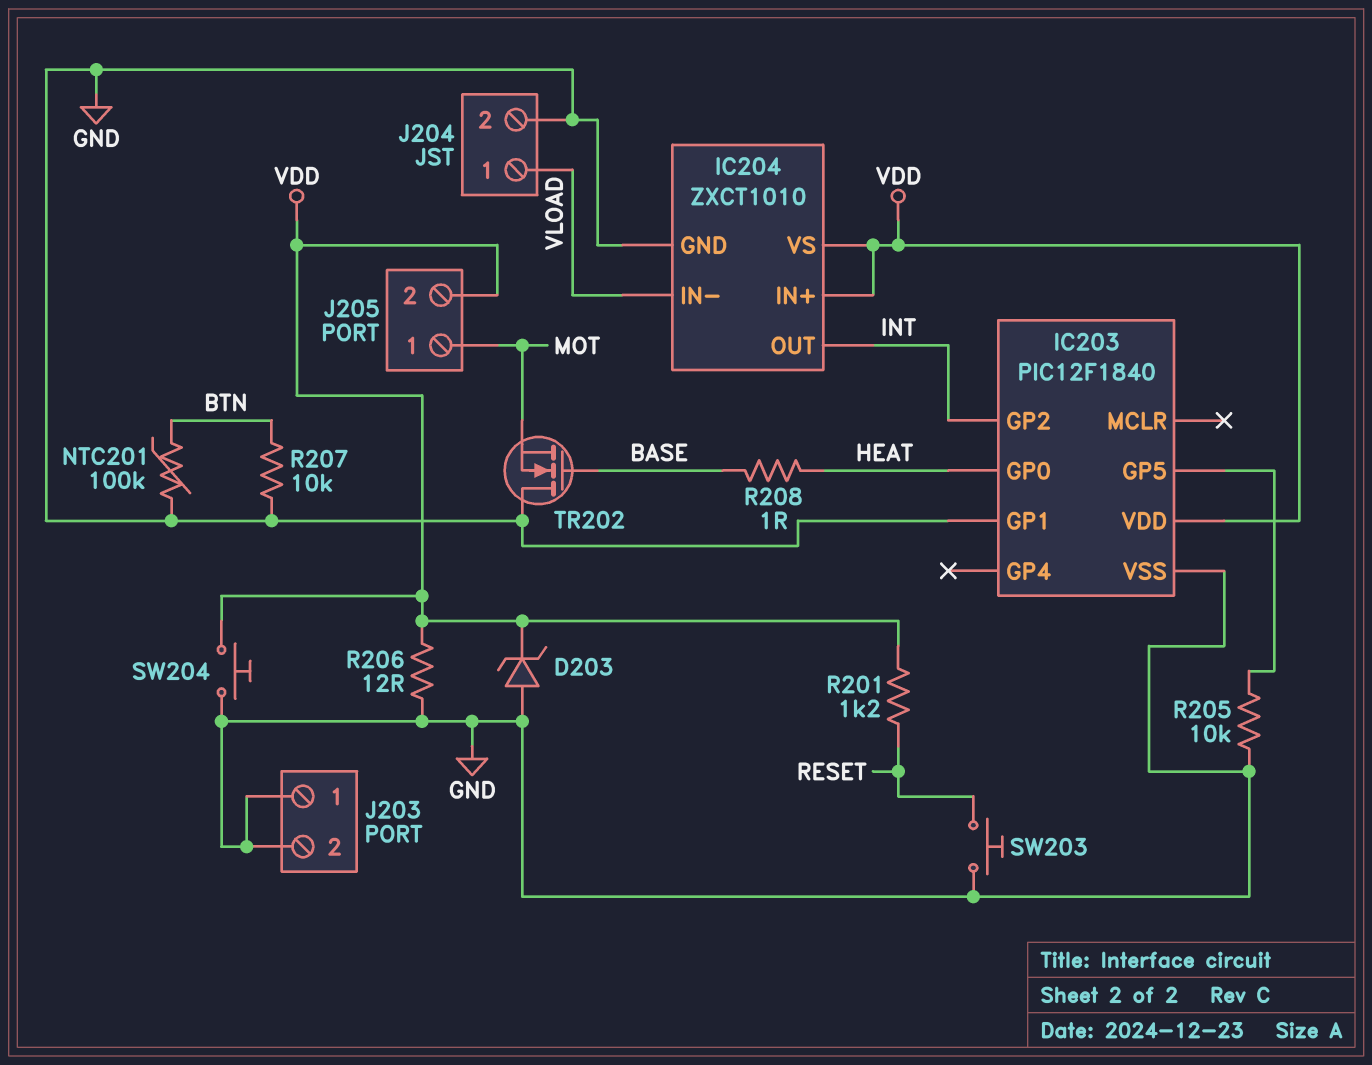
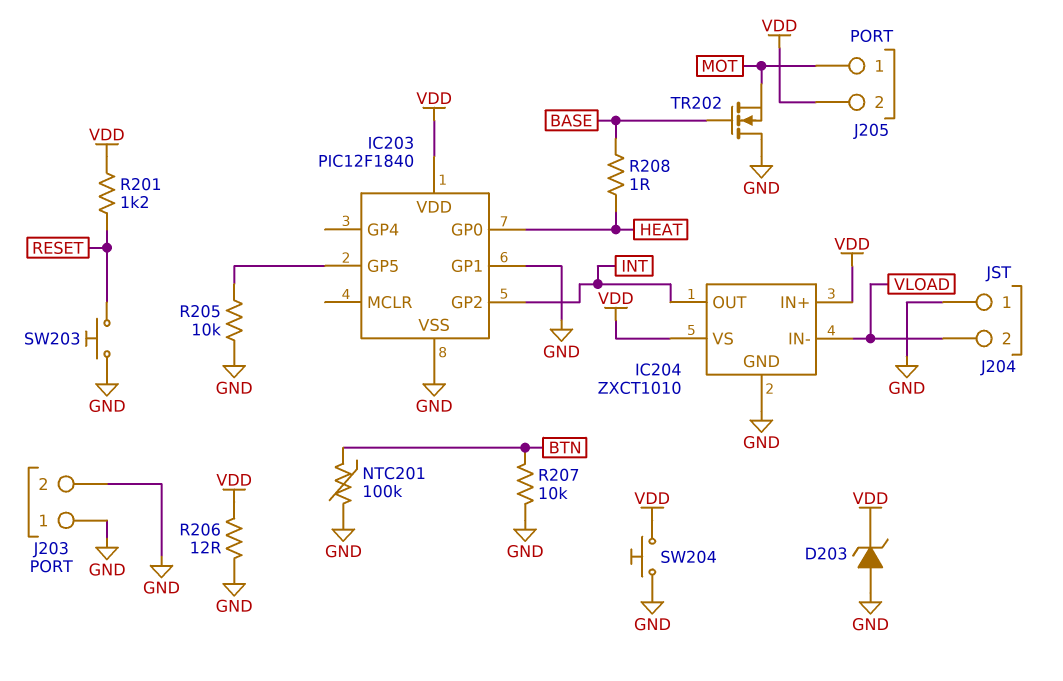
J204 pin 1: VLOAD -> GND
J204 pin 2: GND -> VLOAD

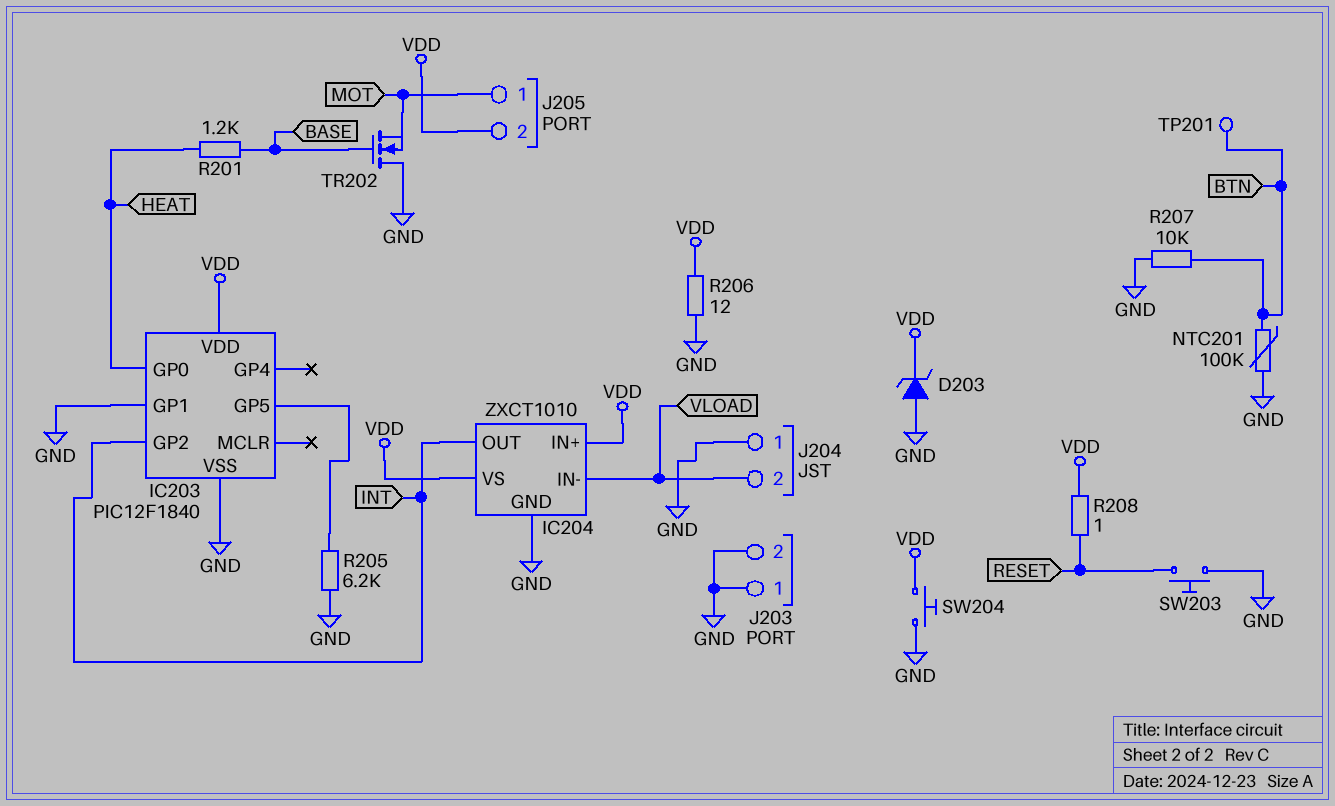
R201: 1.2k (RESET, VDD) -> 1.2k (BASE, HEAT)
R205: 10k (GND, IC203/GP5) -> 6.2k (GND, IC203/GP5)
R208: 1 (BASE, HEAT) -> 1 (RESET, VDD)
TP201: none -> test point (BTN)

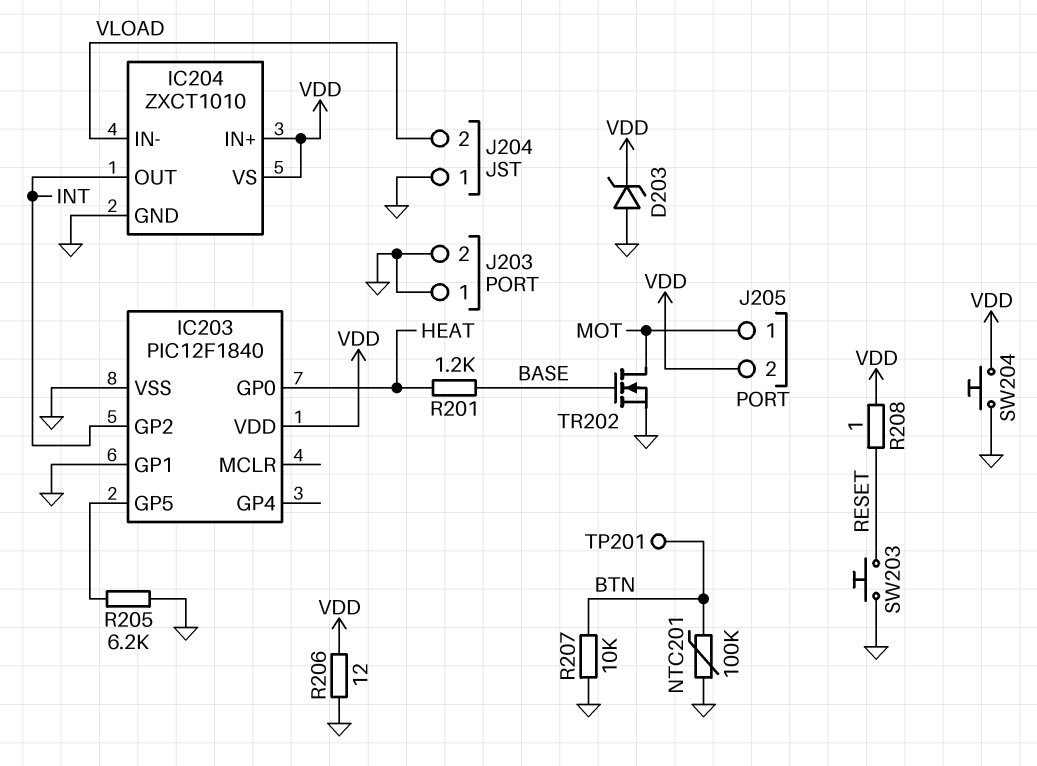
TR202: NMOS (G BASE, D GND, S MOT) -> NMOS (G BASE, D MOT, S GND)

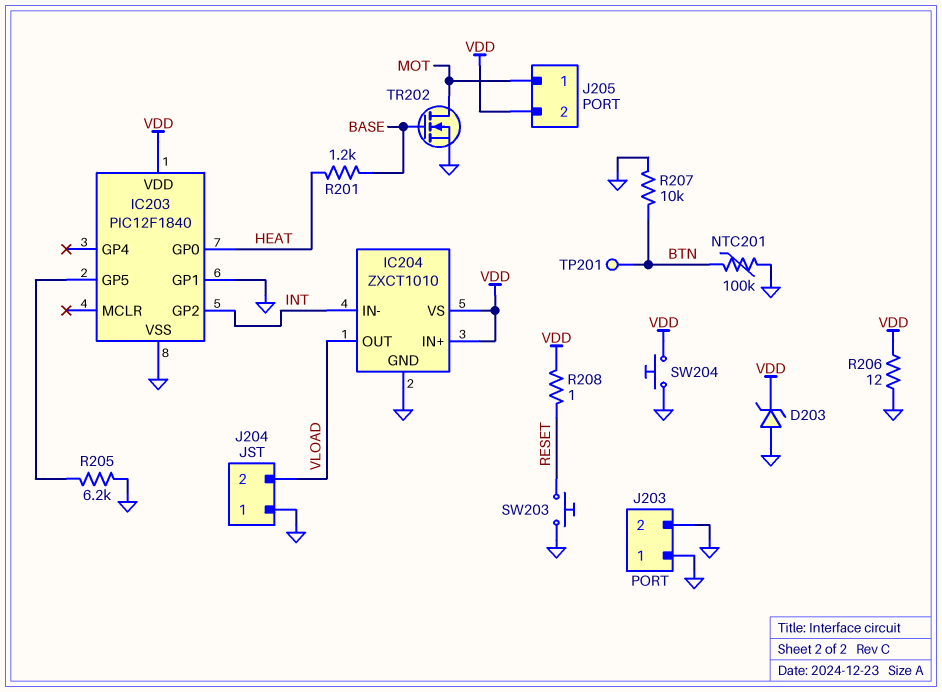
IC204 pin IN-: VLOAD -> INT
IC204 pin OUT: INT -> VLOAD

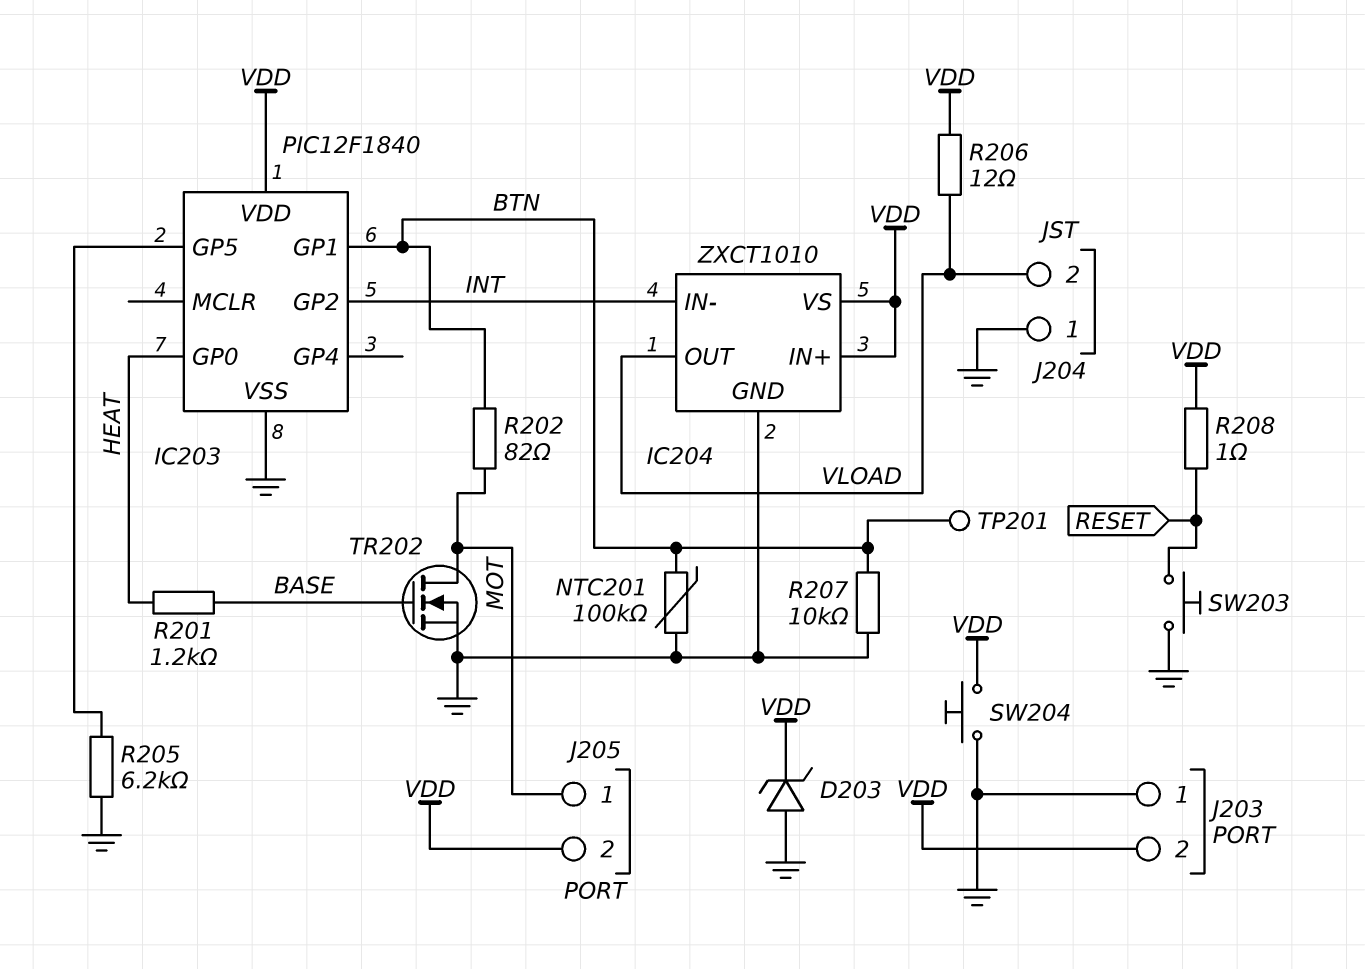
IC203 pin GP1: GND -> BTN
J203 pin 2: GND -> VDD
R202: none -> 82 (BTN, MOT)
R206: 12 (GND, VDD) -> 12 (VDD, VLOAD)

